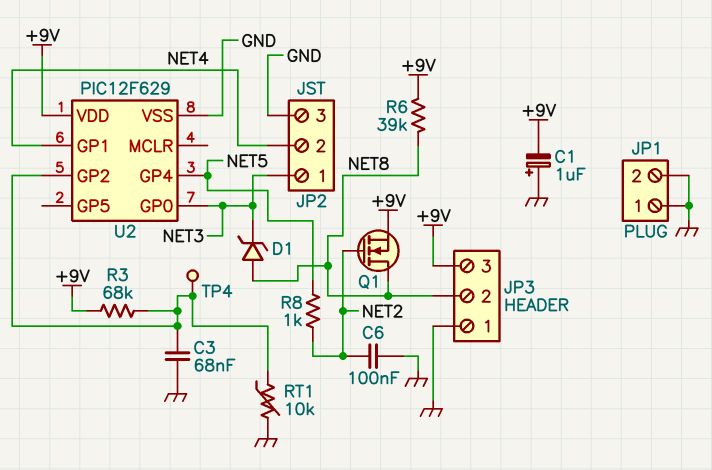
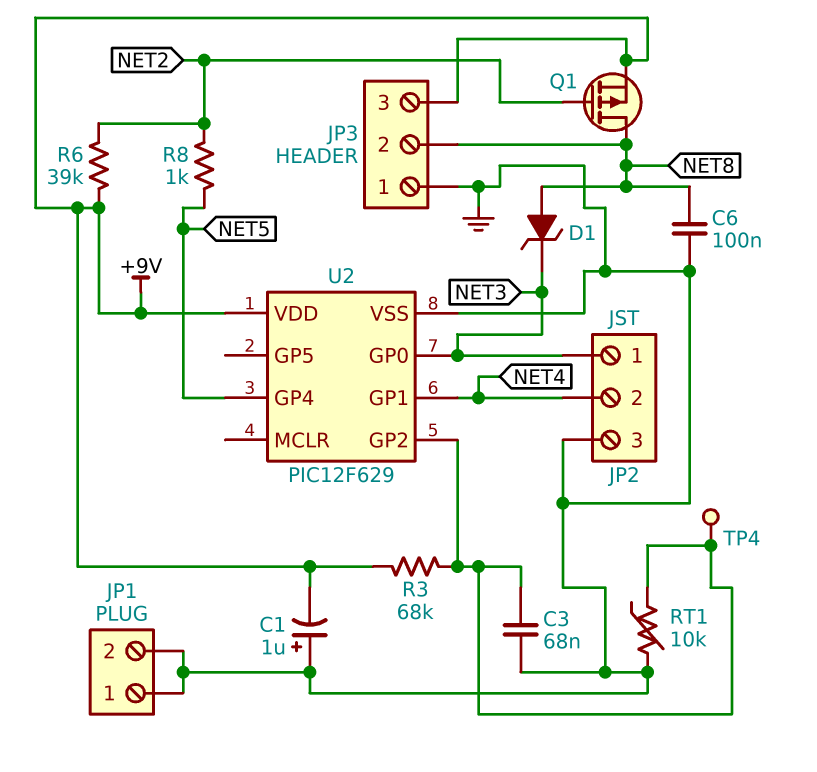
C6: 100nF (GND, NET2) -> 100nF (GND, NET8)
Q1: NMOS (G NET2, D NET8, S +9V) -> PMOS (G NET2, D NET8, S +9V)
R6: 39k (+9V, NET8) -> 39k (+9V, NET2)

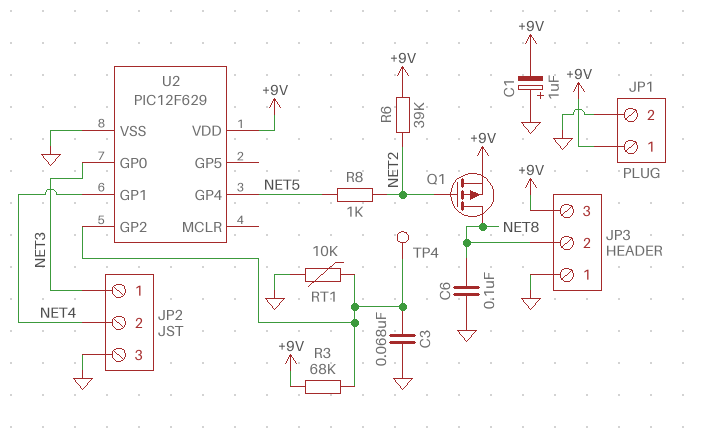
D1: zener (A NET8, K NET3) -> none
JP1 pin 1: GND -> +9V

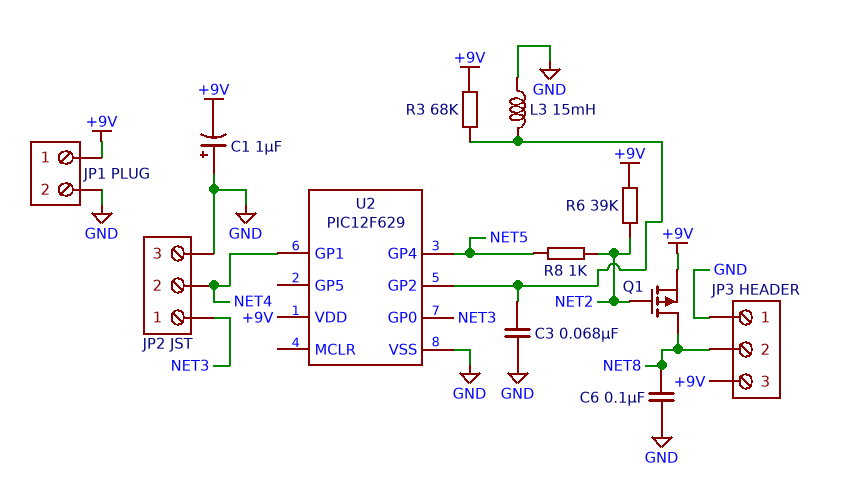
L3: none -> 15mH (GND, U2/GP2)
RT1: 10k (GND, U2/GP2) -> none
TP4: test point (U2/GP2) -> none

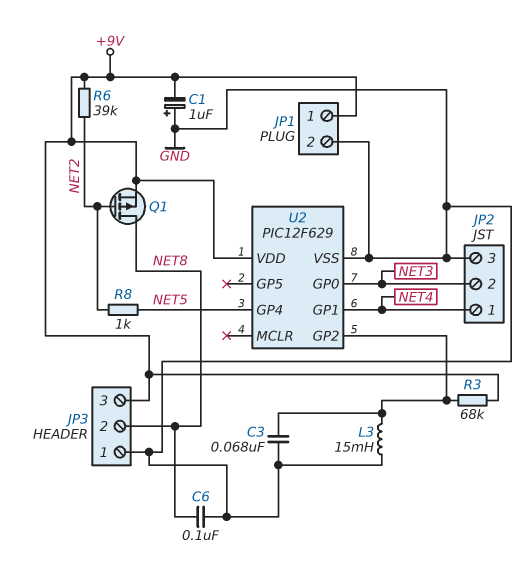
JP2 pin 1: NET3 -> NET4
JP2 pin 2: NET4 -> NET3

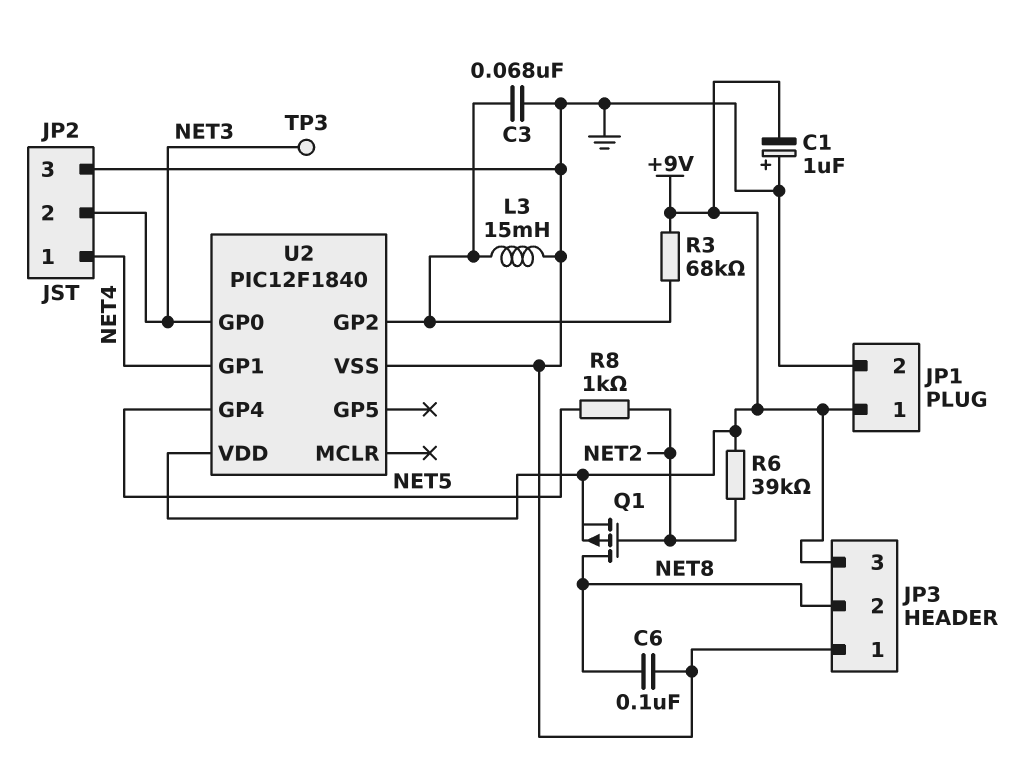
TP3: none -> test point (NET3)
U2: PIC12F629 -> PIC12F1840

